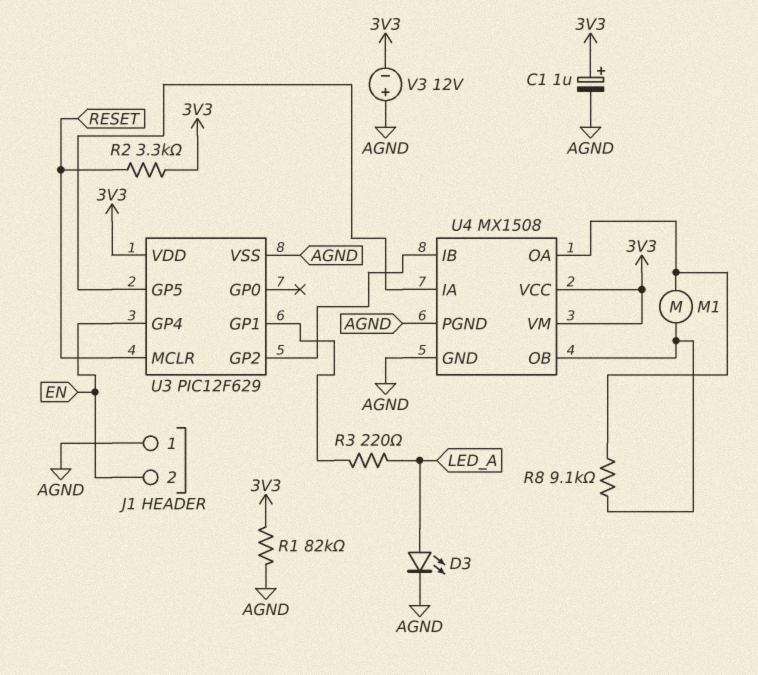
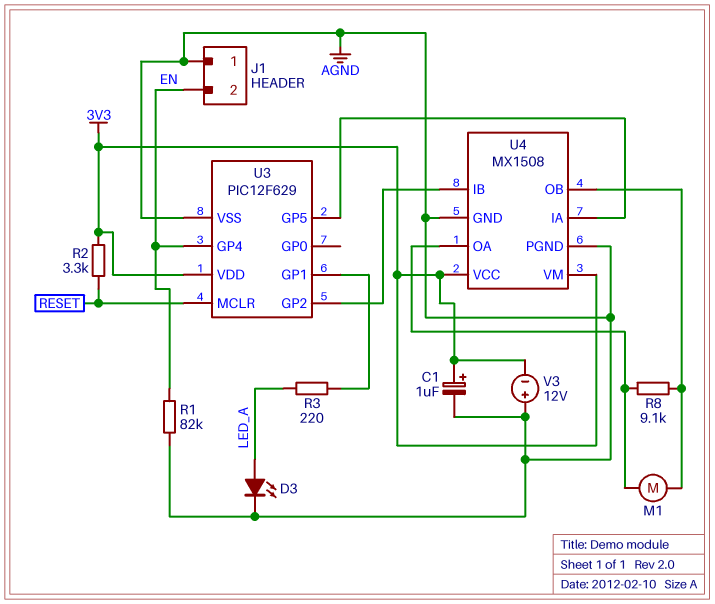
R1: 82k (3V3, AGND) -> 82k (AGND, EN)

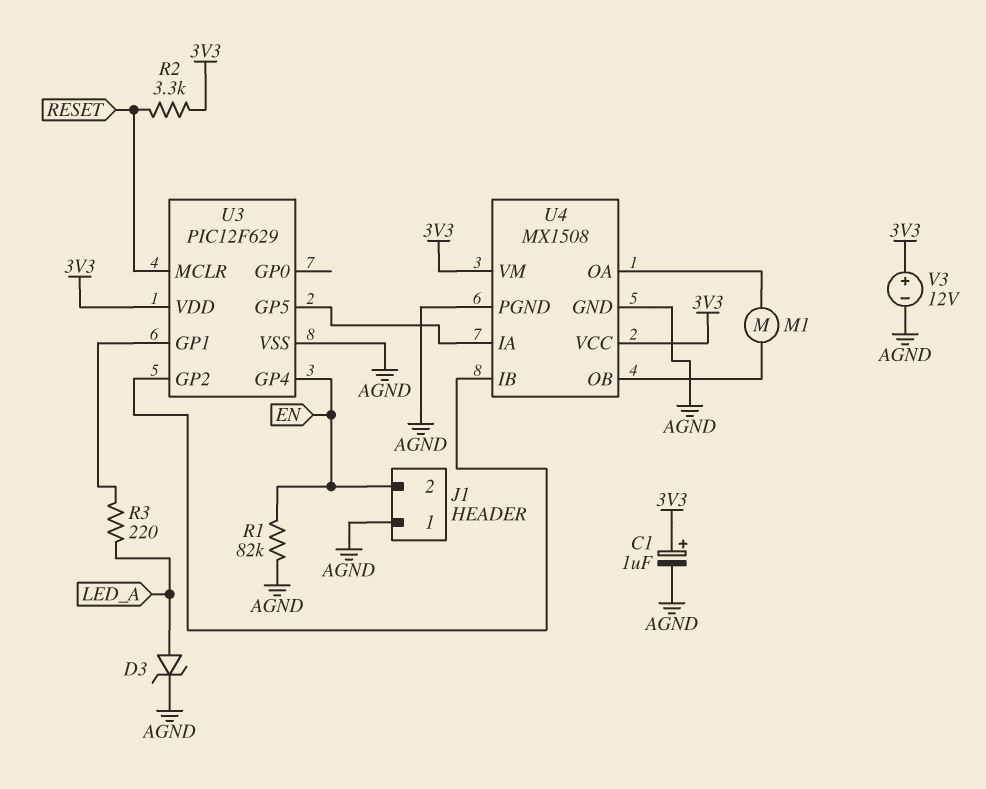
D3: LED (A LED_A, K AGND) -> zener (A LED_A, K AGND)
R8: 9.1k (U4/OA, U4/OB) -> none
V3: 12V (plus AGND, minus 3V3) -> 12V (plus 3V3, minus AGND)

